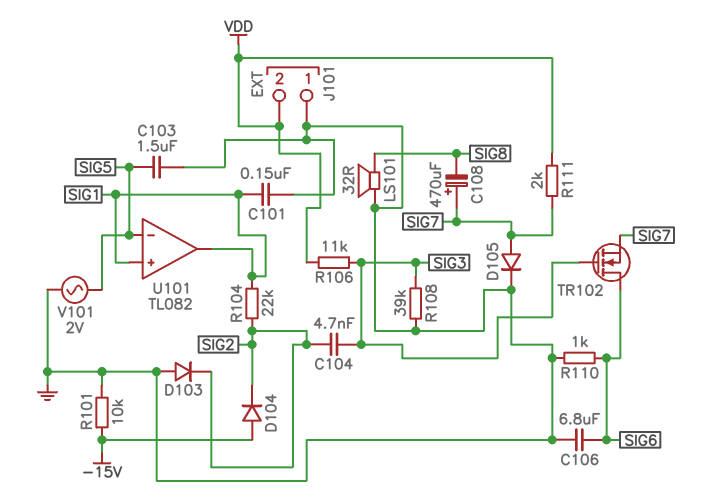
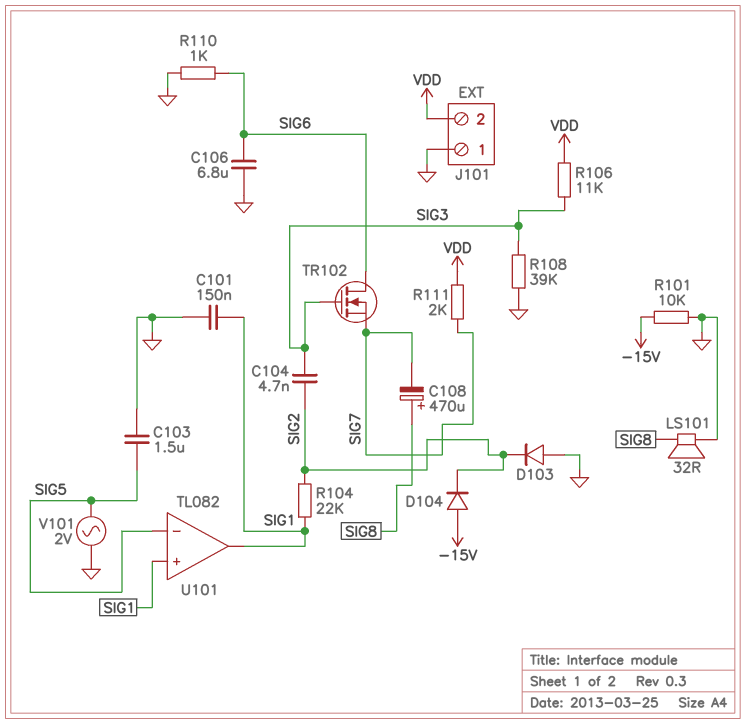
C108: 470uF (plus SIG7, minus SIG8) -> 470uF (plus SIG8, minus SIG7)
D105: diode (A SIG7, K GND) -> none

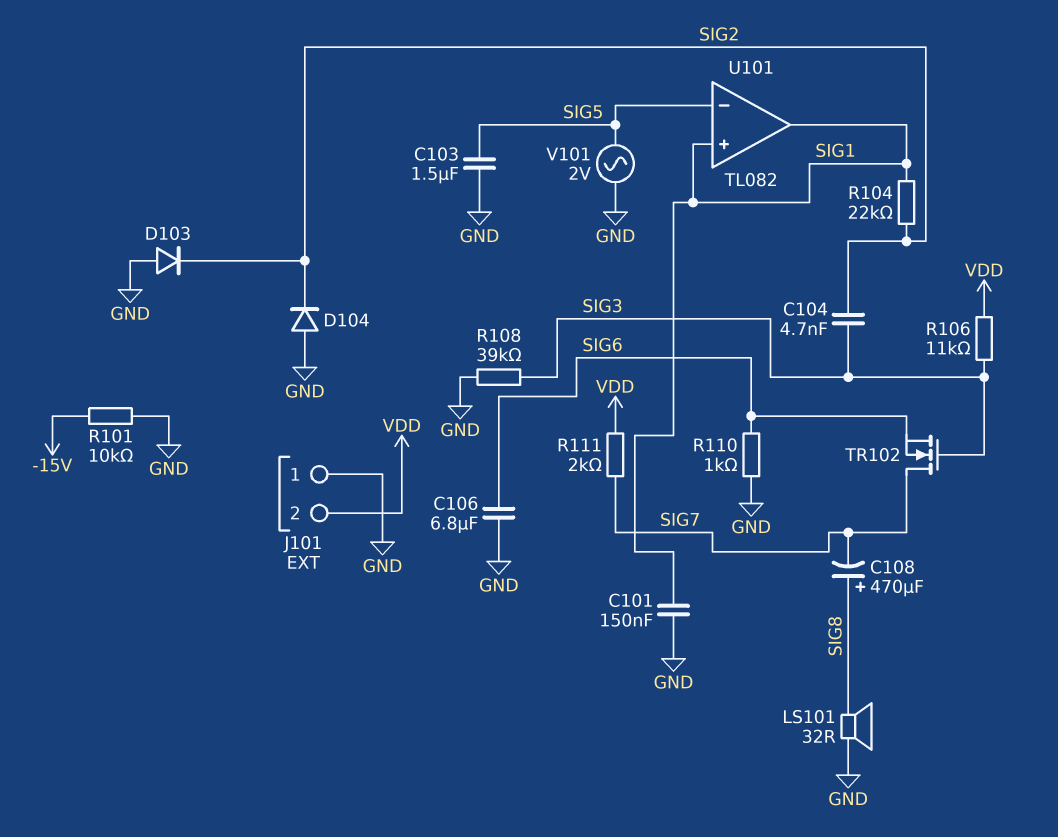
D104: diode (A -15V, K SIG2) -> diode (A GND, K SIG2)
TR102: NMOS (G SIG3, D SIG6, S SIG7) -> NMOS (G SIG3, D SIG7, S SIG6)

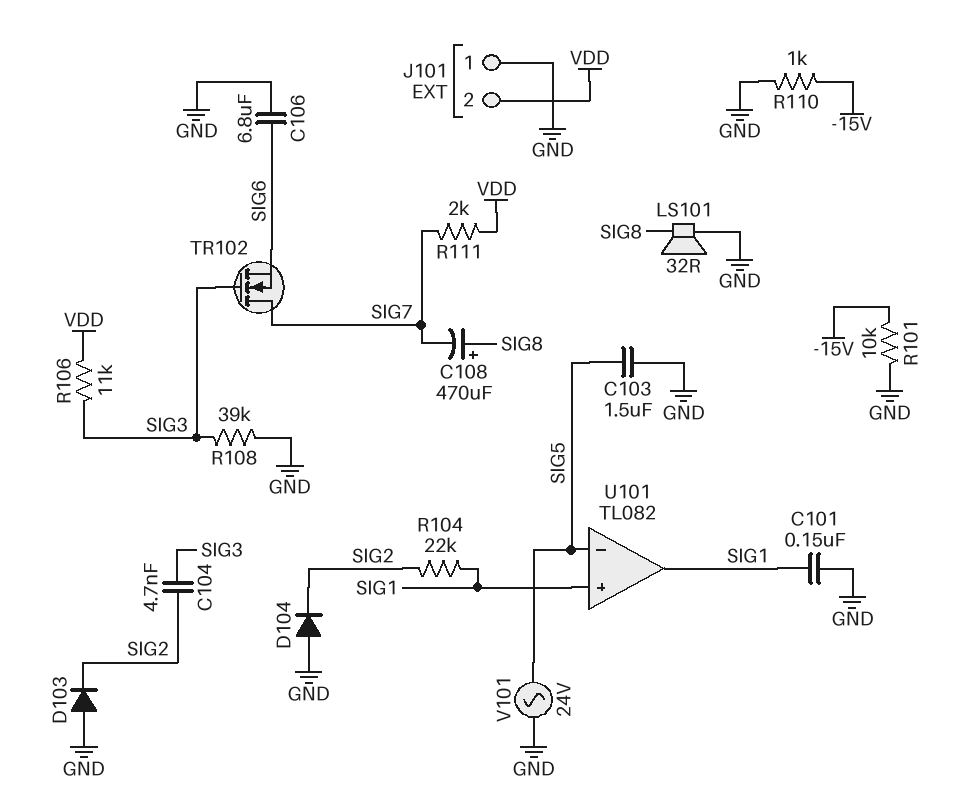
R110: 1k (GND, SIG6) -> 1k (-15V, GND)
V101: AC 2V (GND, SIG5) -> AC 24V (GND, SIG5)

